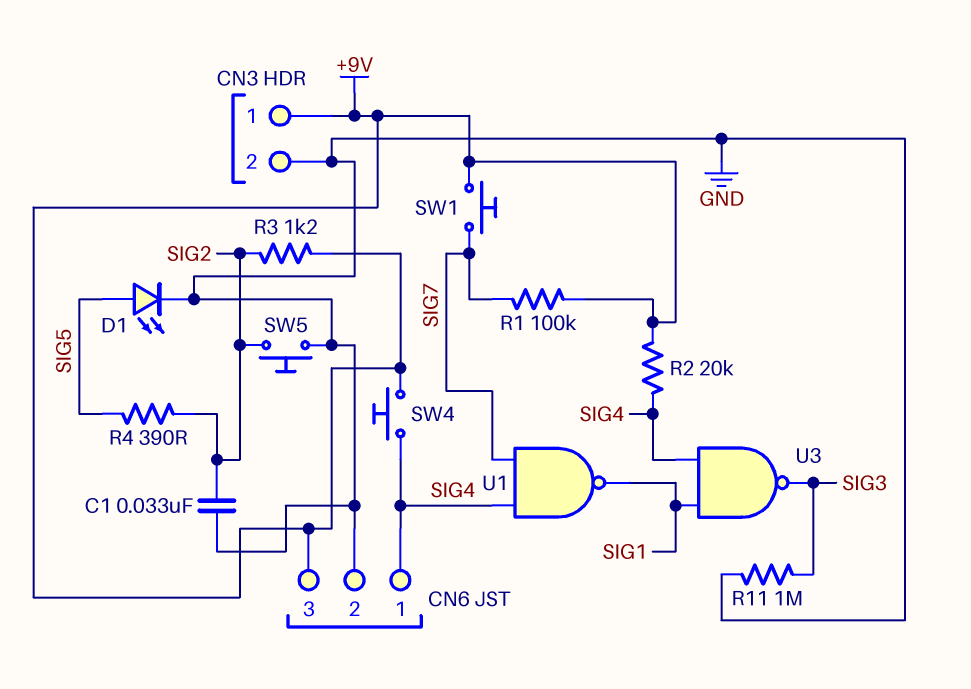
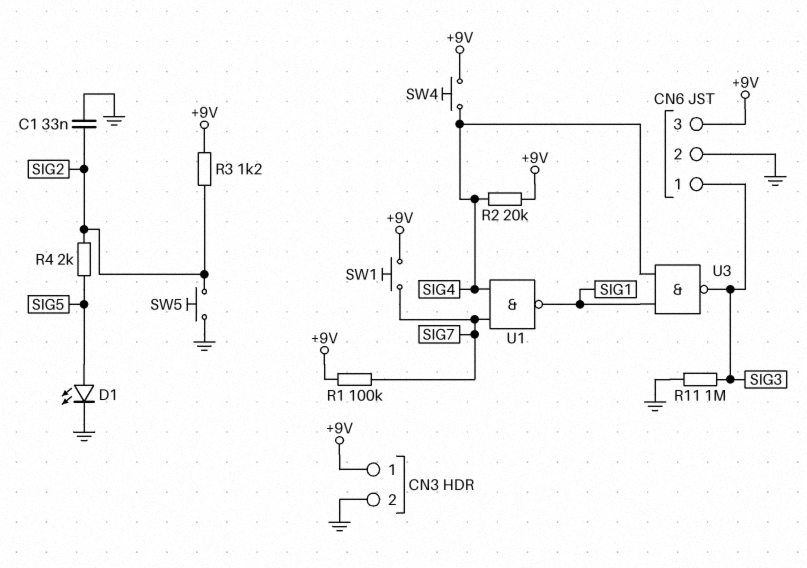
CN6 pin 1: SIG4 -> SIG3
R4: 390 (SIG2, SIG5) -> 2k (SIG2, SIG5)

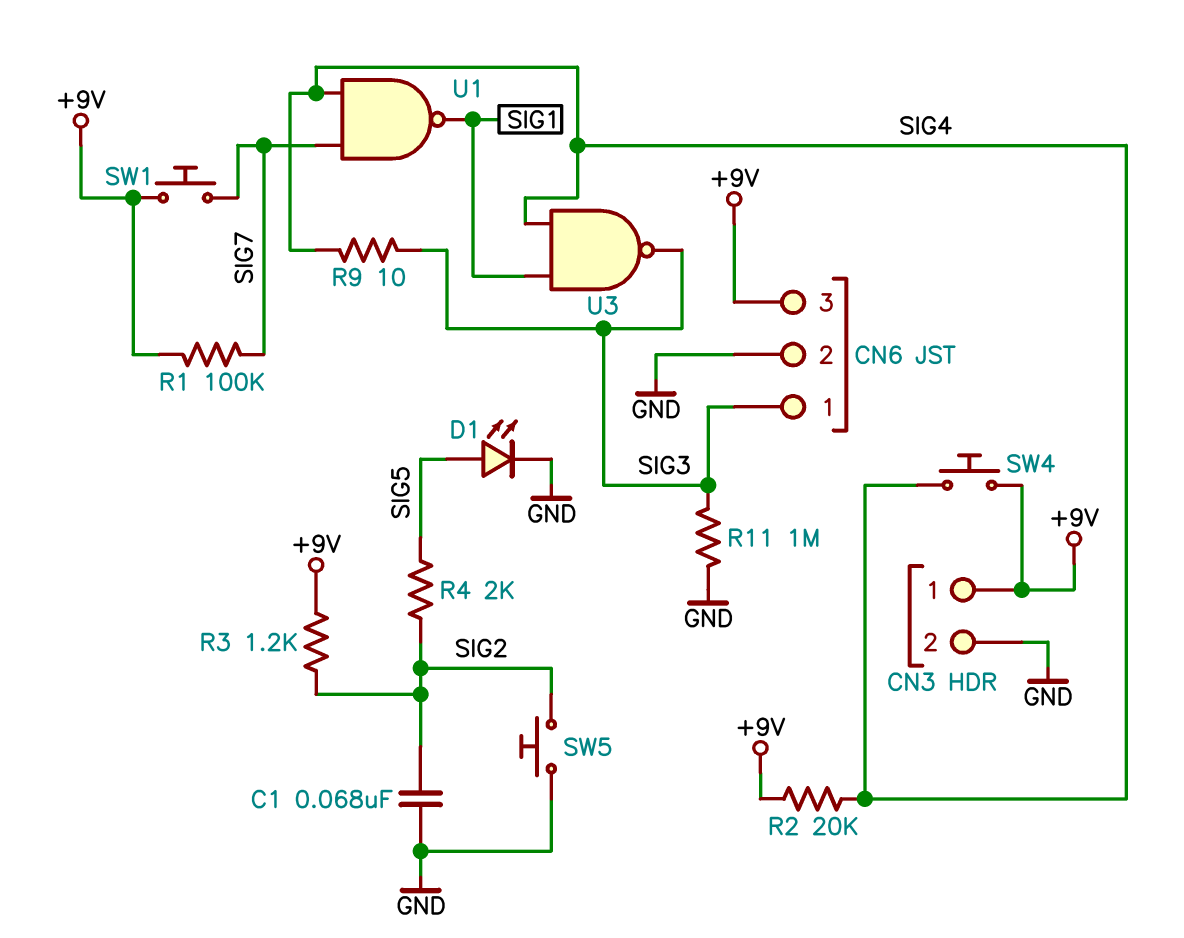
C1: 33nF (GND, SIG2) -> 68nF (GND, SIG2)
R9: none -> 10 (SIG3, SIG4)

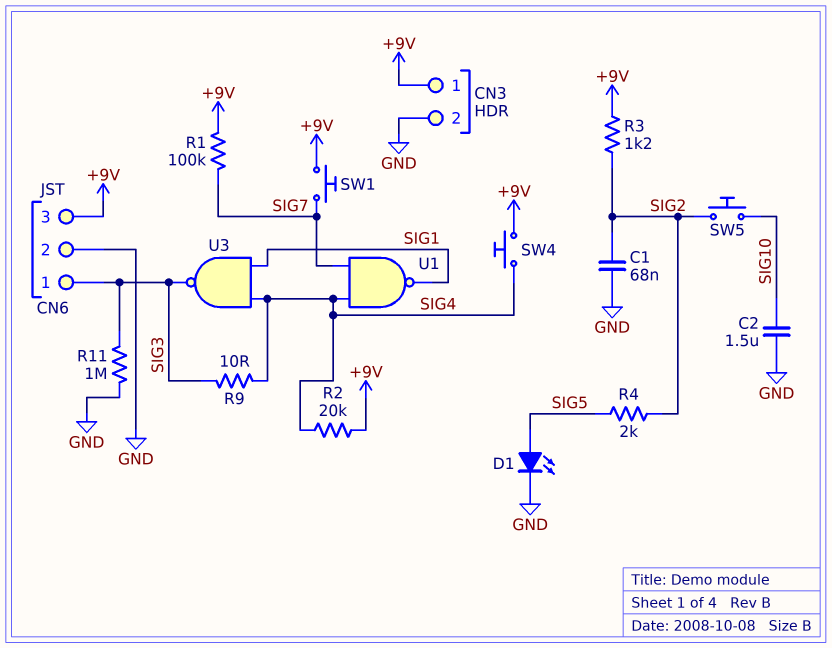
C2: none -> 1.5uF (GND, SIG10)
SW5: button (GND, SIG2) -> button (SIG2, SIG10)

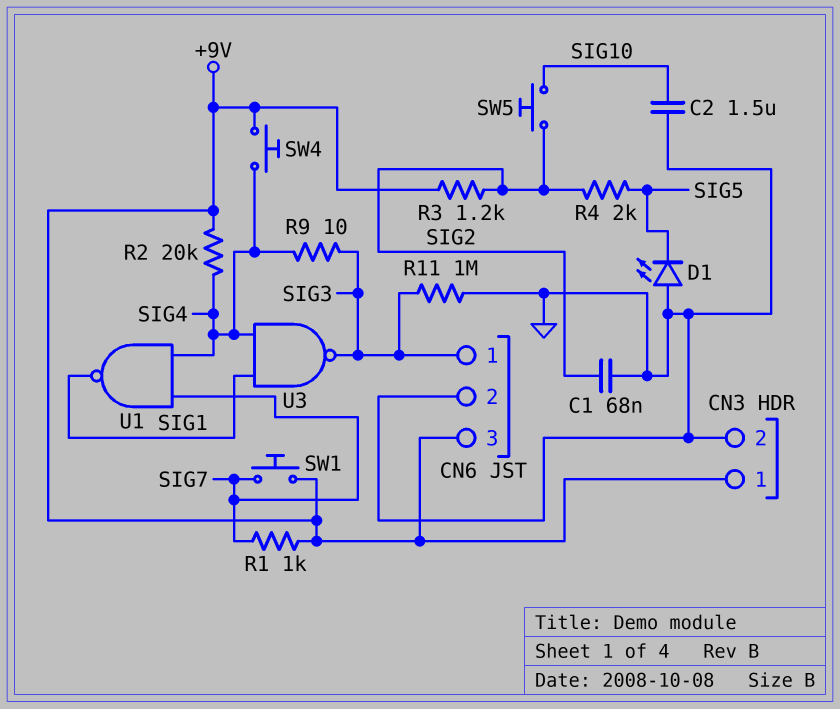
D1: LED (A SIG5, K GND) -> LED (A GND, K SIG5)
R1: 100k (+9V, SIG7) -> 1k (+9V, SIG7)

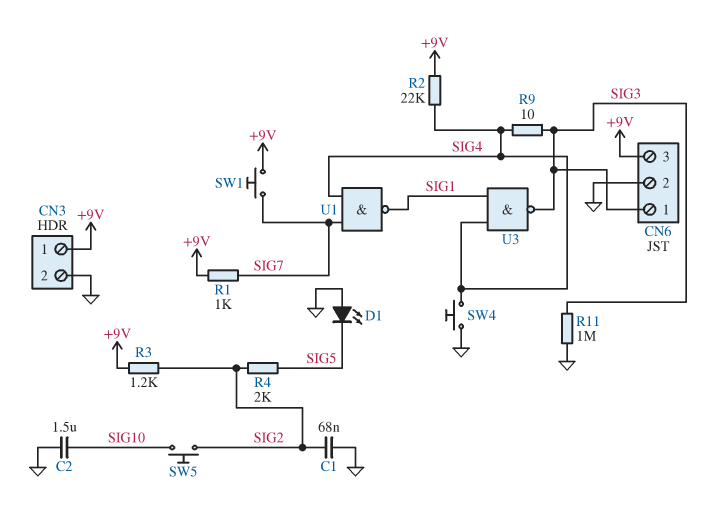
R2: 20k (+9V, SIG4) -> 22k (+9V, SIG4)
SW4: button (+9V, SIG4) -> button (GND, SIG4)

